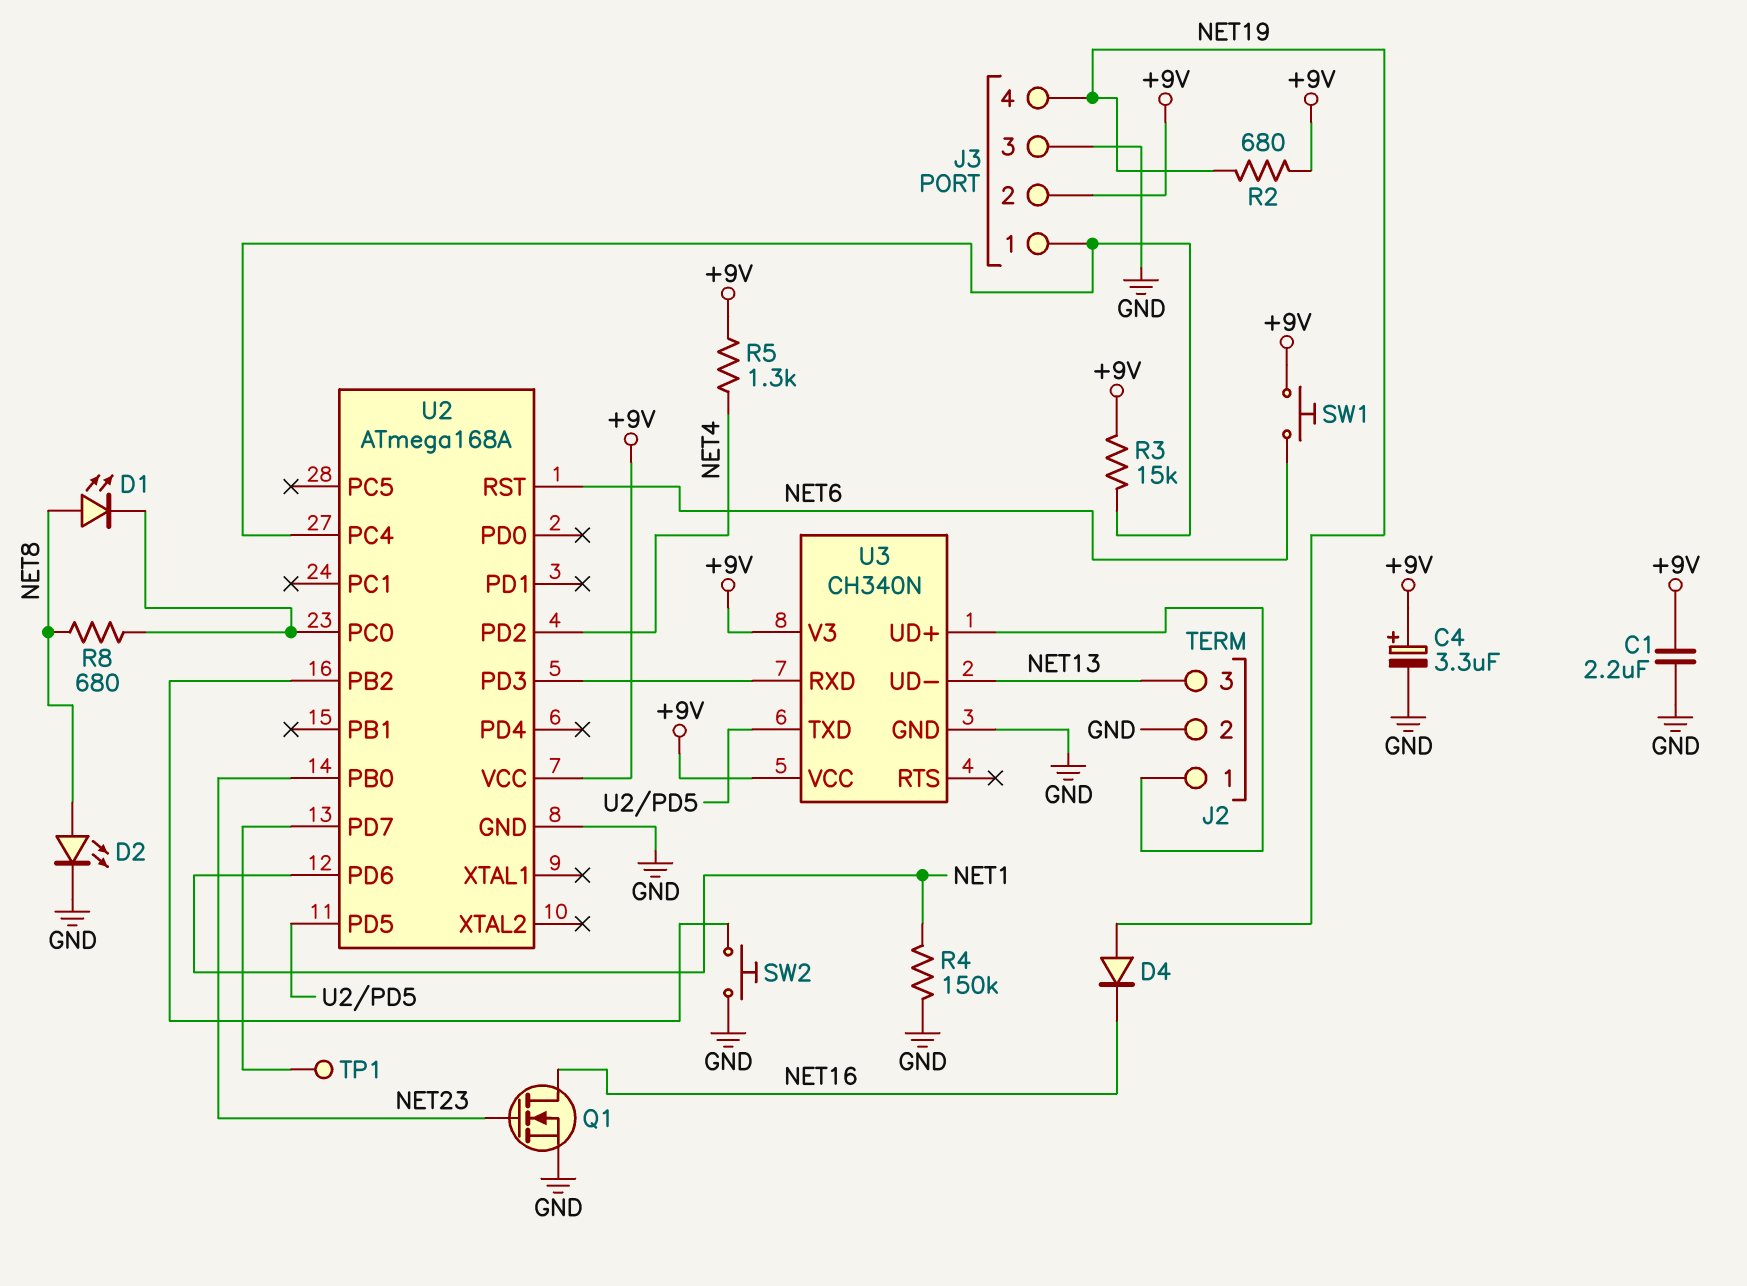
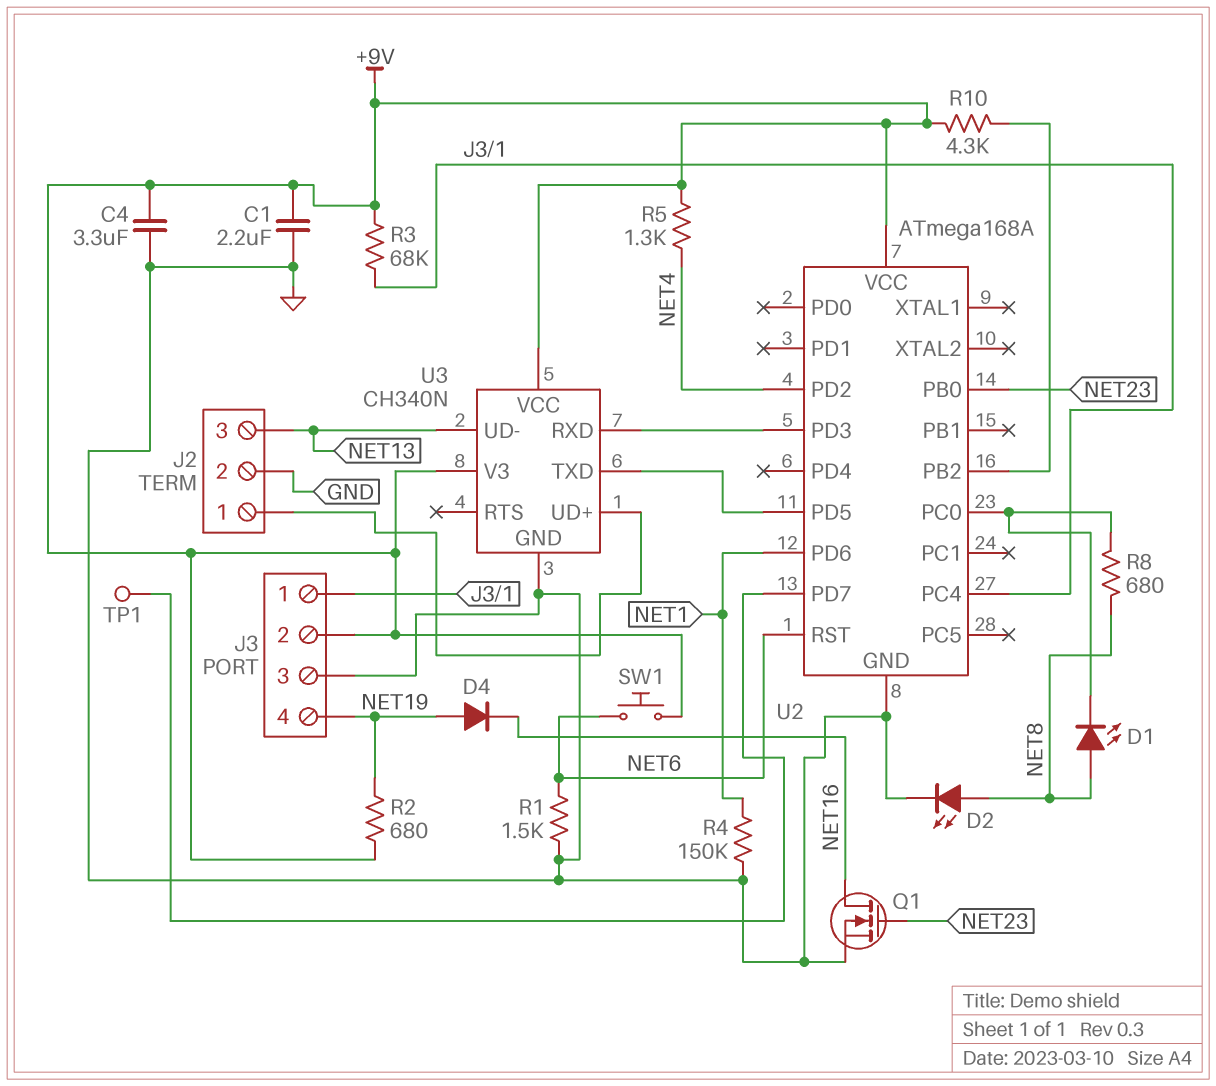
C4: 3.3uF (plus +9V, minus GND) -> 3.3uF (+9V, GND)
R1: none -> 1.5k (GND, NET6)
R3: 15k (+9V, J3/1) -> 68k (+9V, J3/1)
R10: none -> 4.3k (+9V, U2/PB2)
SW2: button (GND, U2/PB2) -> none

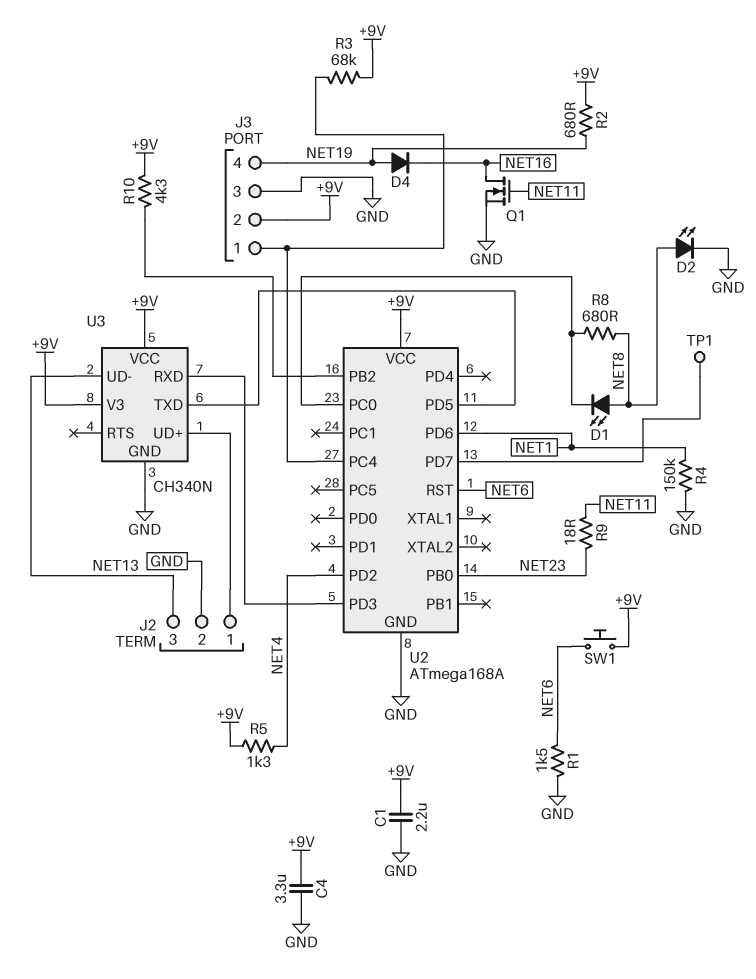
Q1: NMOS (G NET23, D NET16, S GND) -> NMOS (G NET11, D NET16, S GND)
R9: none -> 18 (NET11, NET23)

